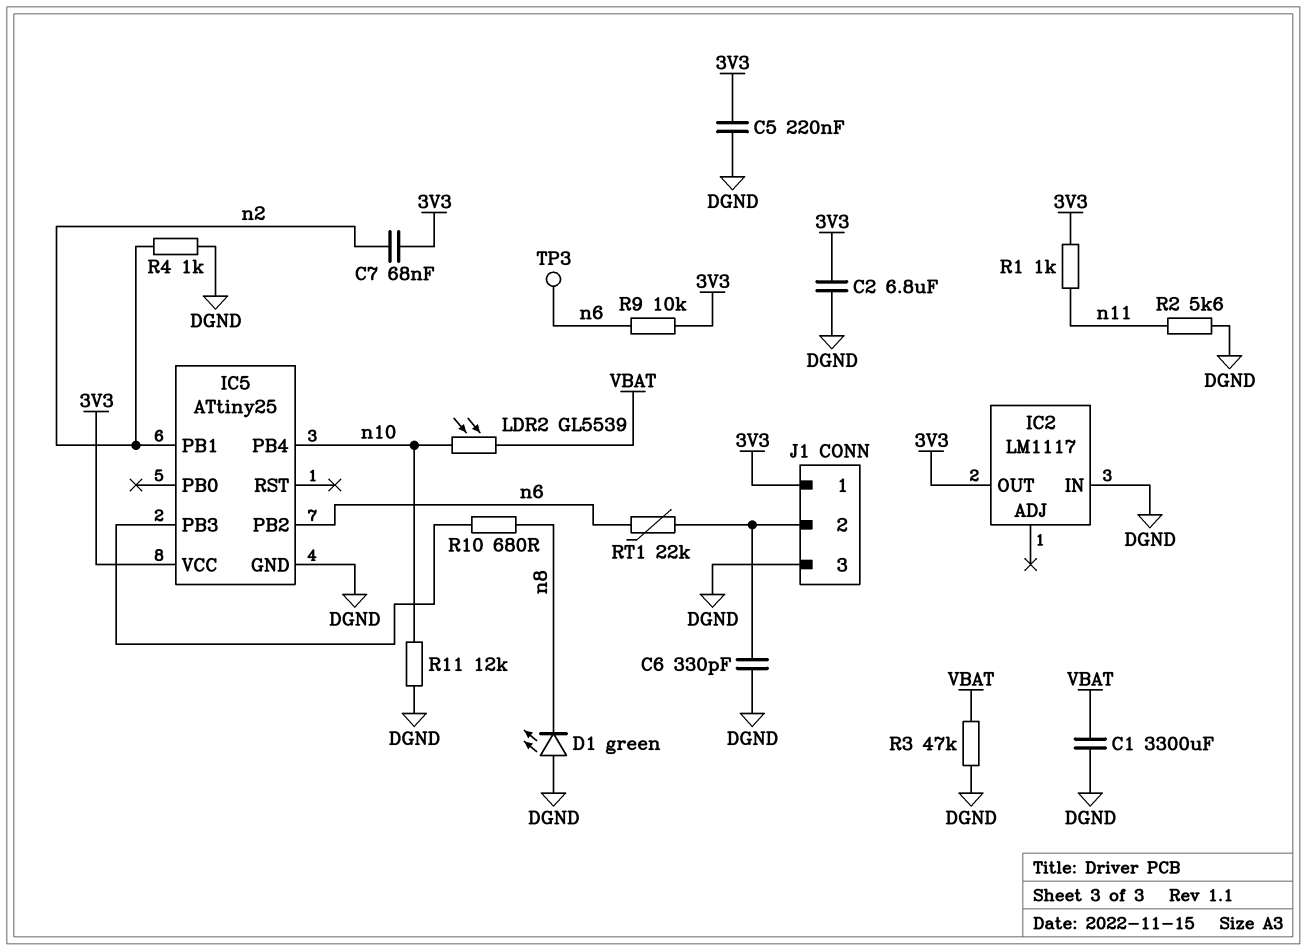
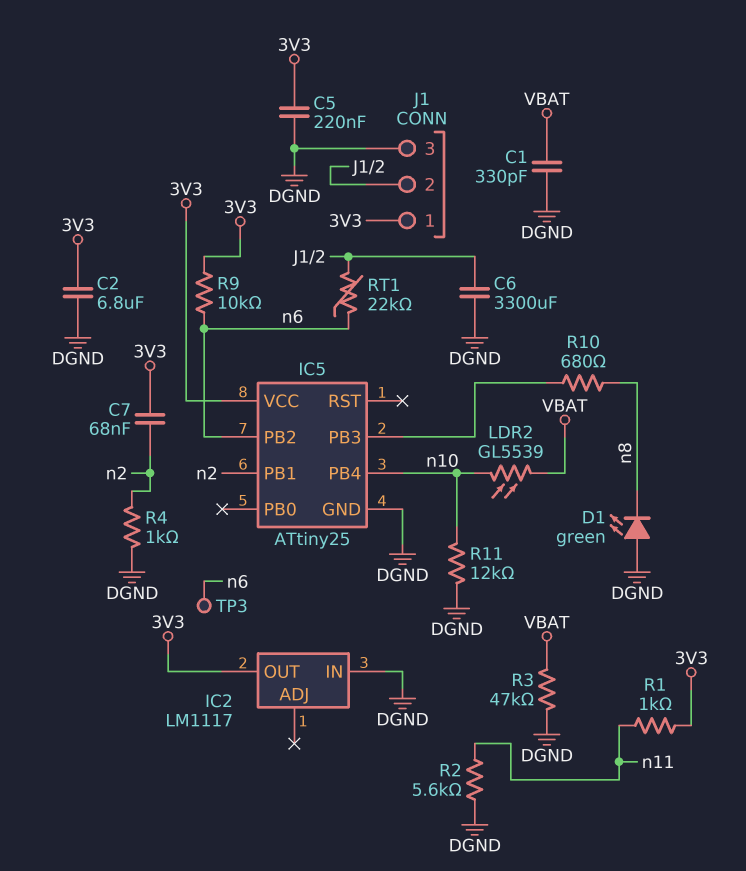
C1: 3300uF (DGND, VBAT) -> 330pF (DGND, VBAT)
C6: 330pF (DGND, J1/2) -> 3300uF (DGND, J1/2)

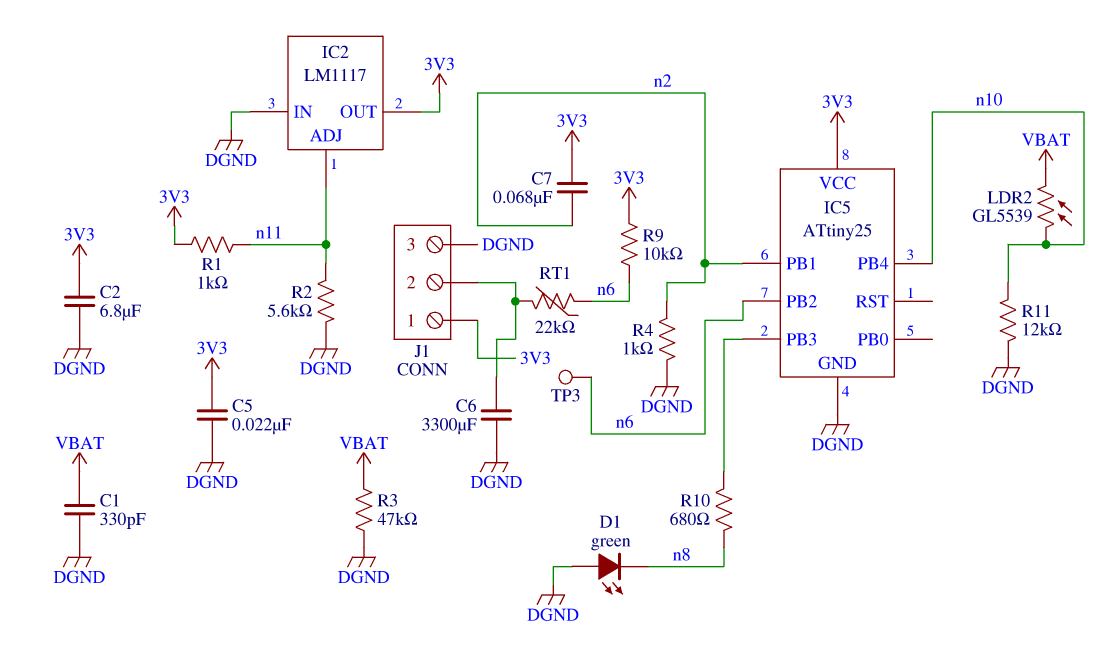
C5: 220nF (3V3, DGND) -> 22nF (3V3, DGND)
IC2 pin ADJ: none -> n11

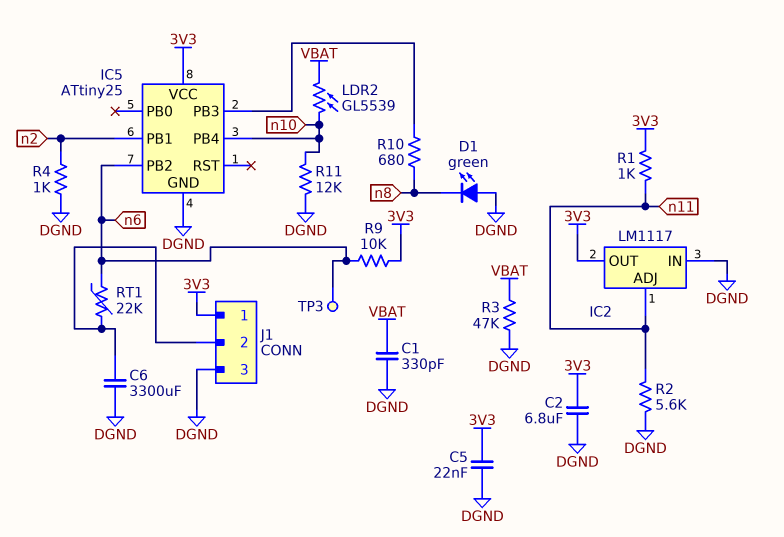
C7: 68nF (3V3, n2) -> none

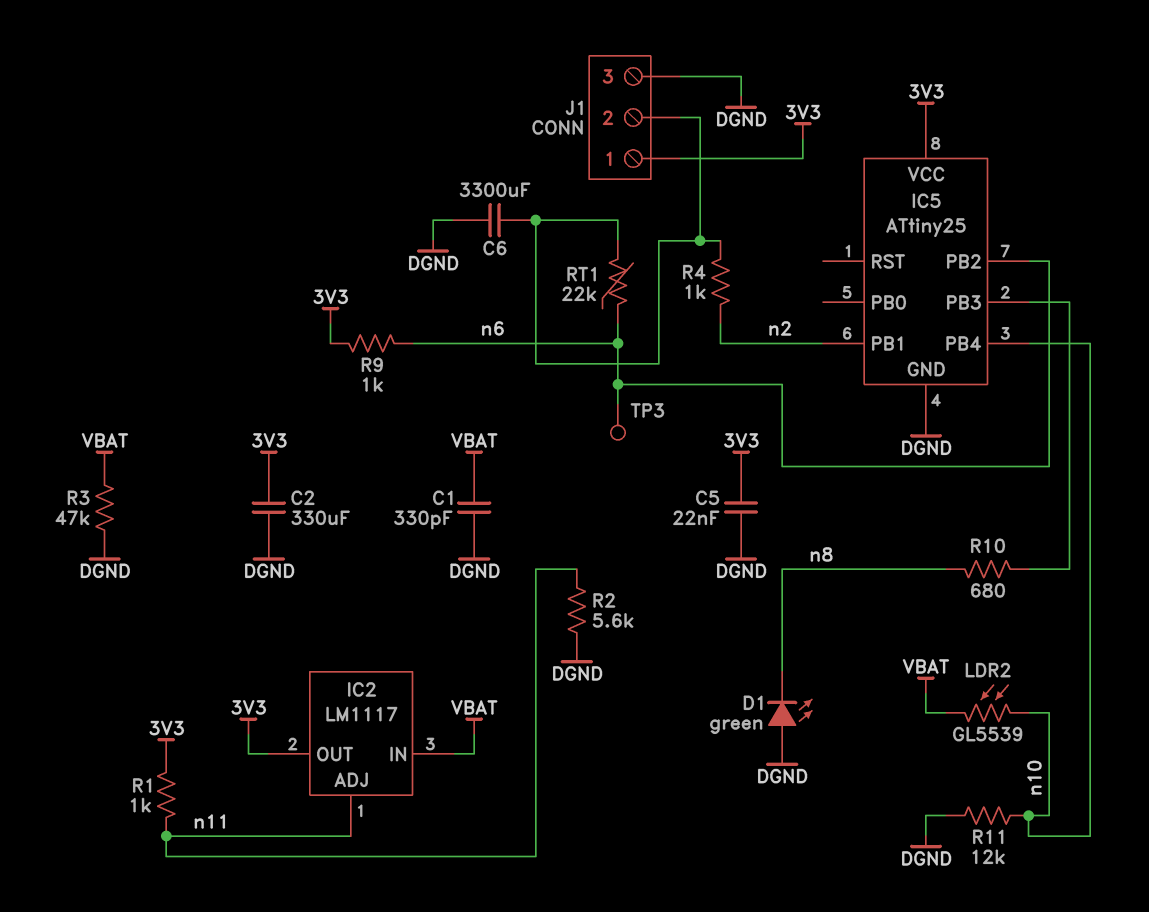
C2: 6.8uF (3V3, DGND) -> 330uF (3V3, DGND)
IC2 pin IN: DGND -> VBAT
R4: 1k (DGND, n2) -> 1k (J1/2, n2)
R9: 10k (3V3, n6) -> 1k (3V3, n6)

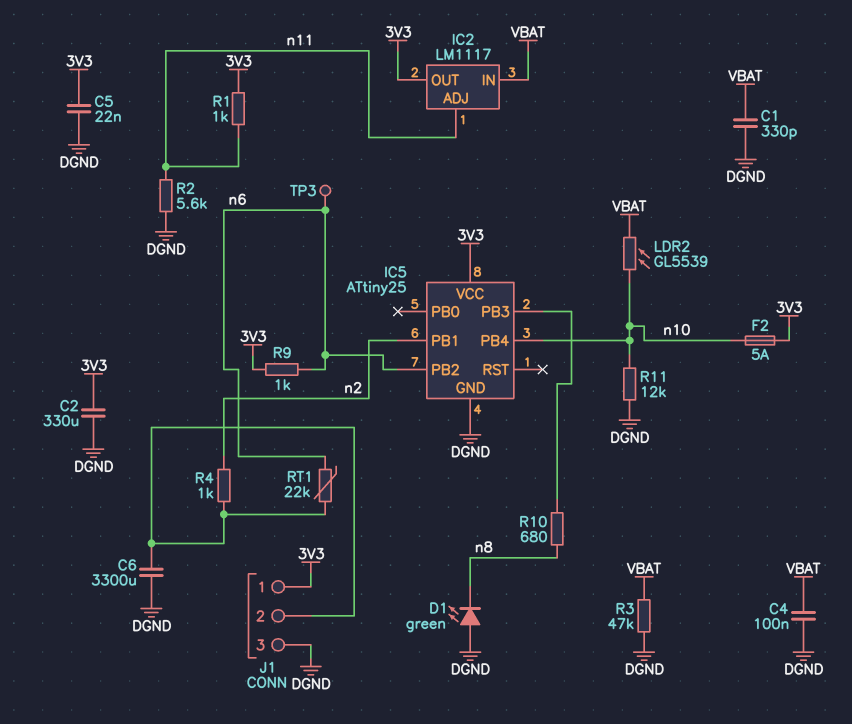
C4: none -> 100nF (DGND, VBAT)
F2: none -> 5A (3V3, n10)

